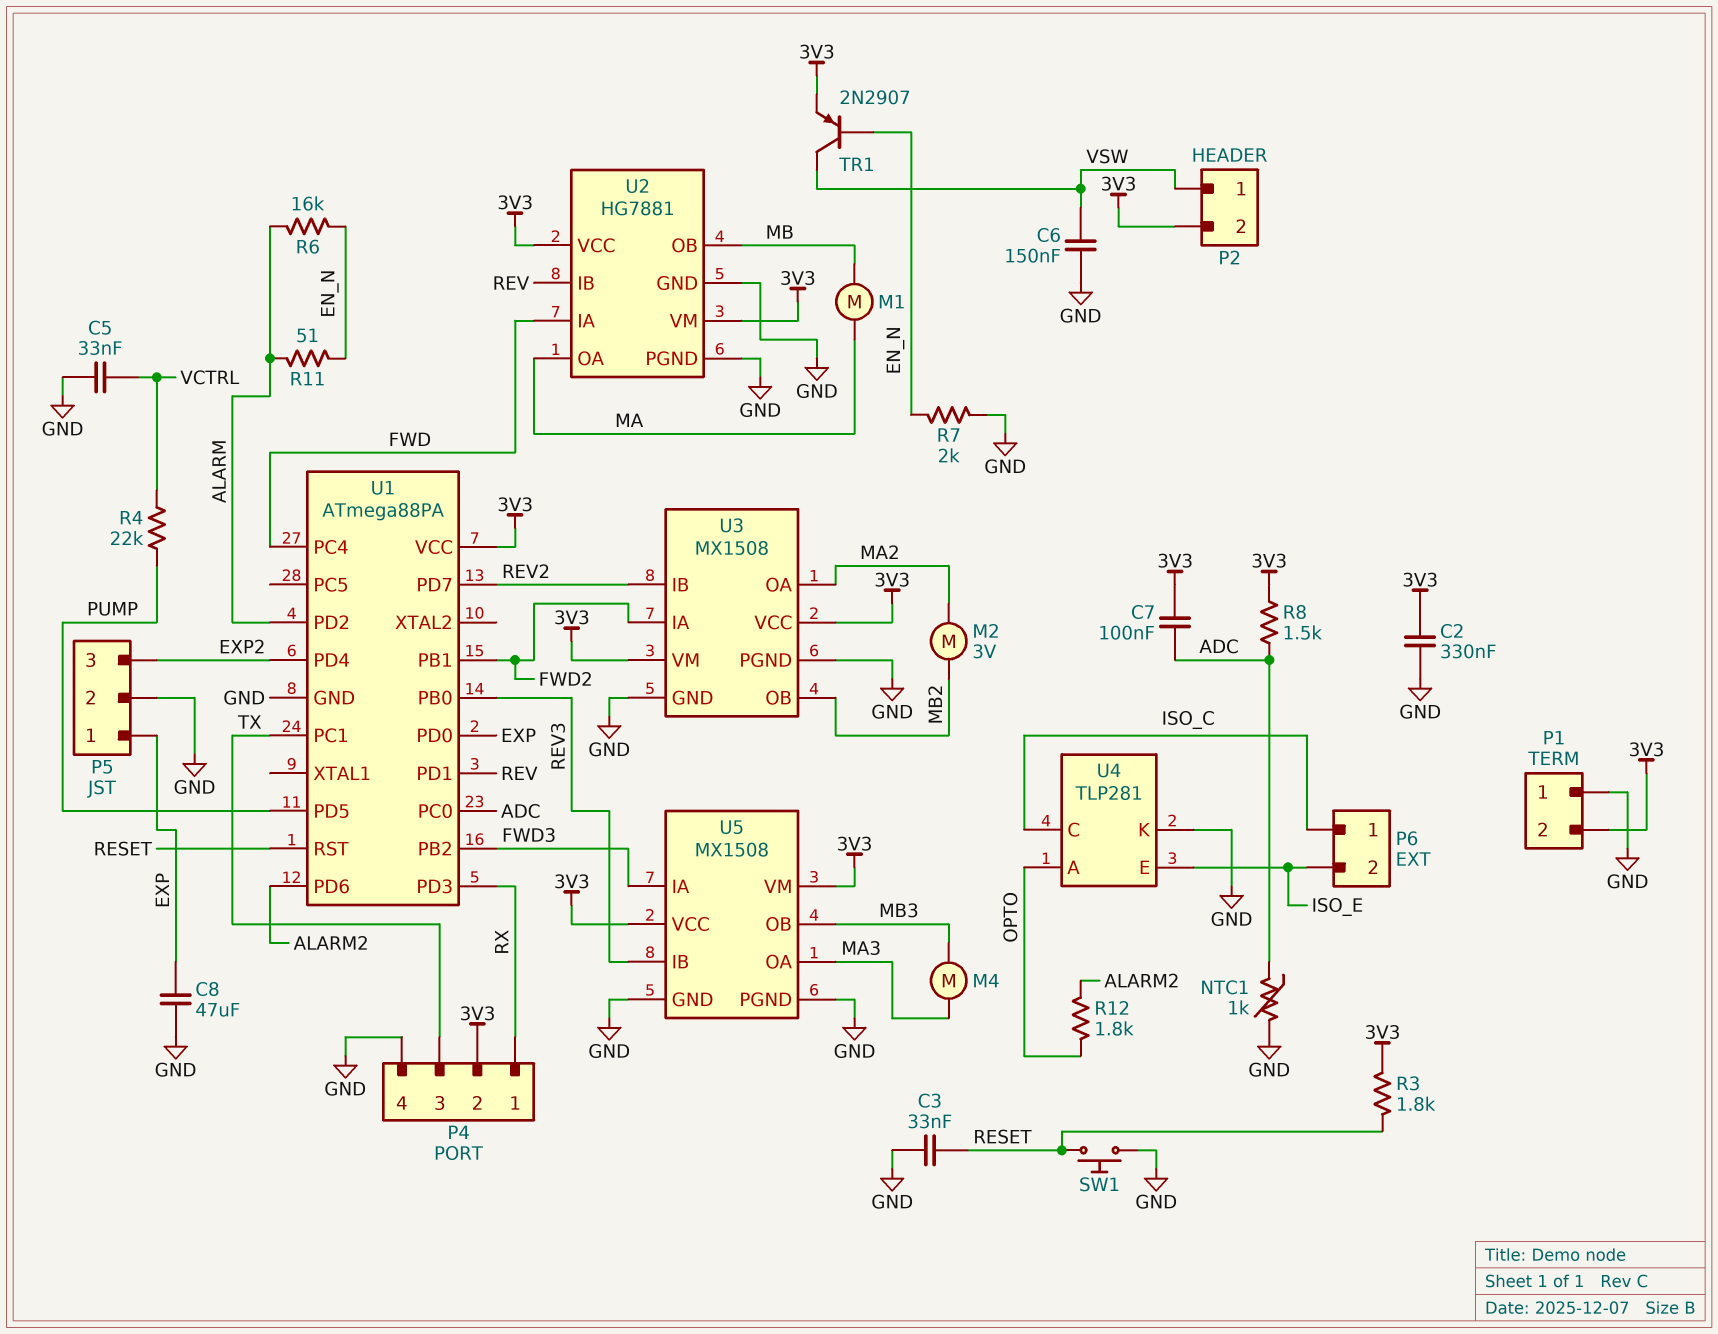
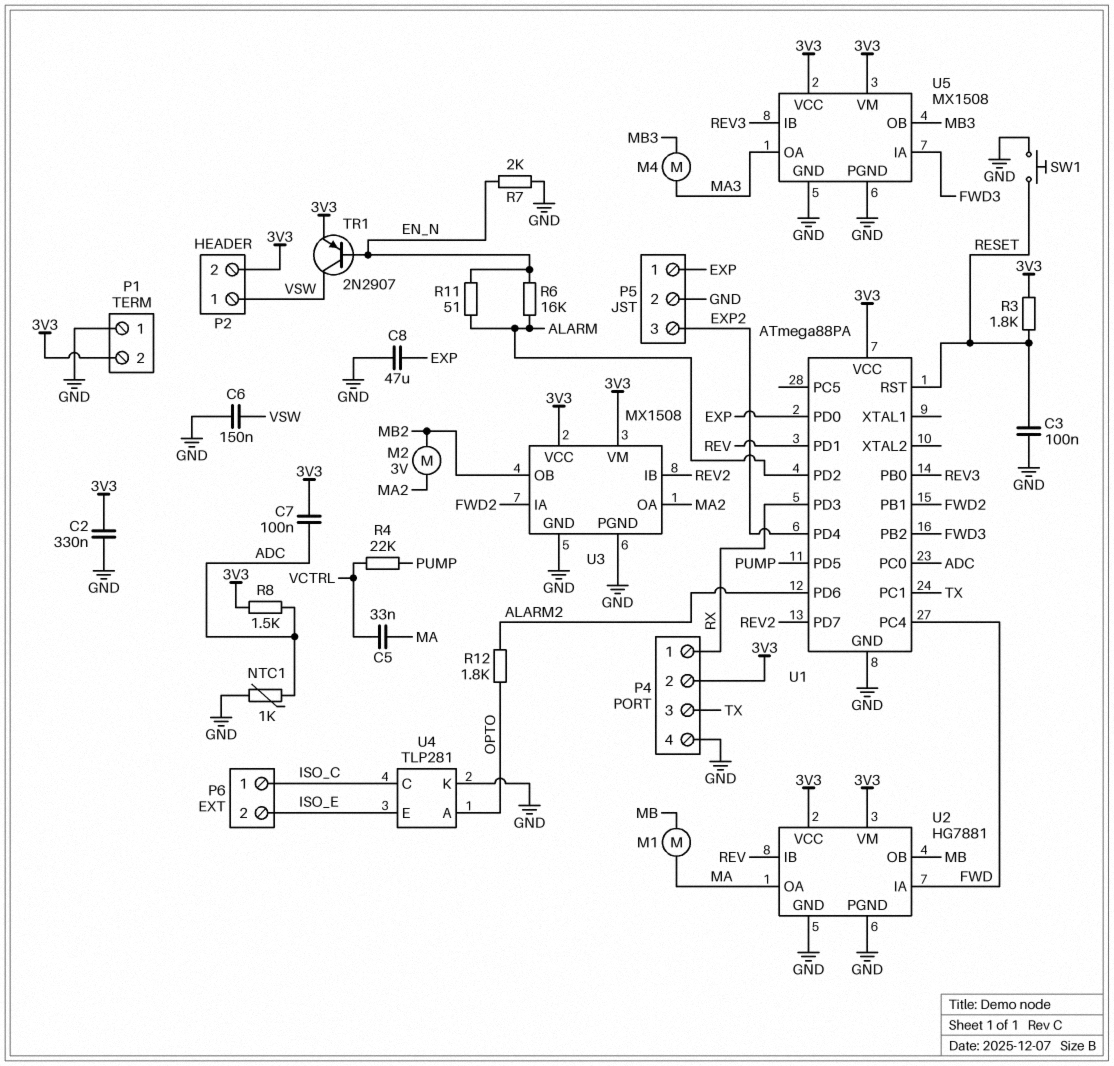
C3: 33nF (GND, RESET) -> 100nF (GND, RESET)
C5: 33nF (GND, VCTRL) -> 33nF (MA, VCTRL)

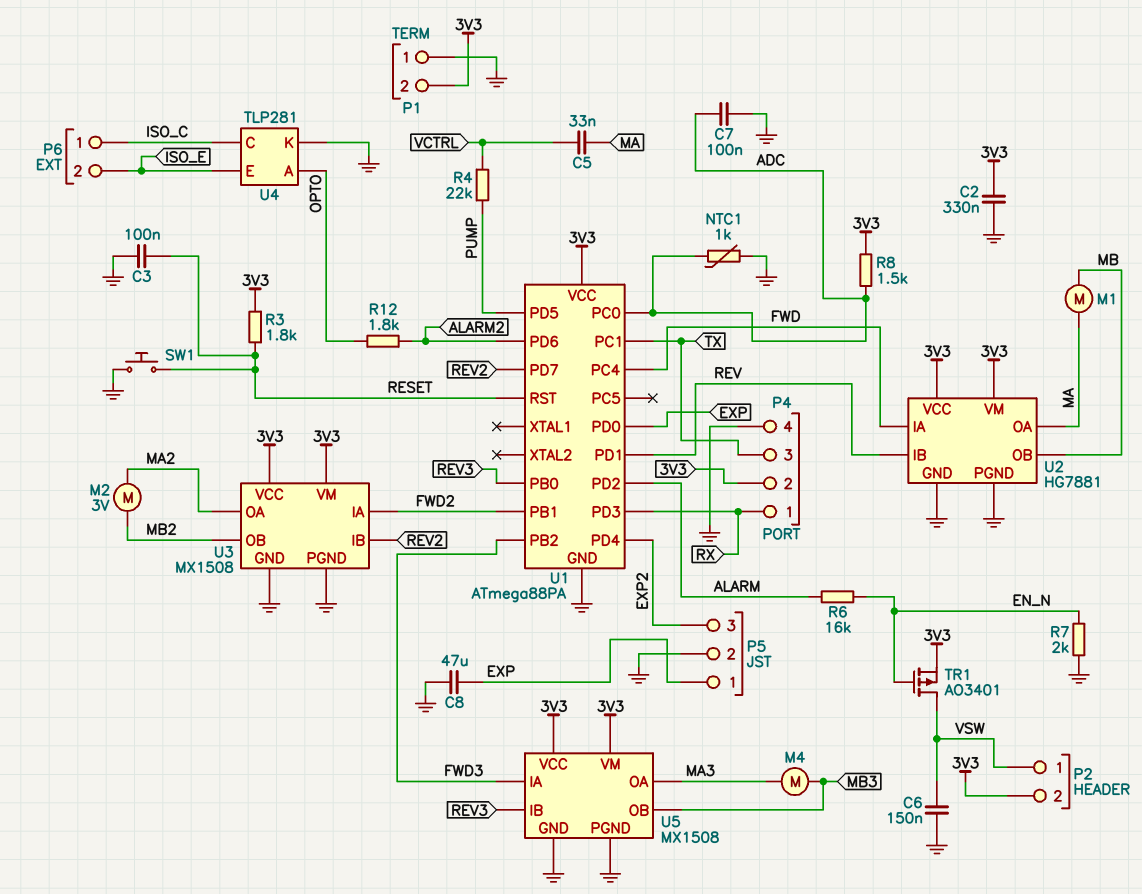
C7: 100nF (3V3, ADC) -> 100nF (ADC, GND)
R11: 51 (ALARM, EN_N) -> none
TR1: PNP 2N2907 (B EN_N, C VSW, E 3V3) -> PMOS AO3401 (G EN_N, D VSW, S 3V3)

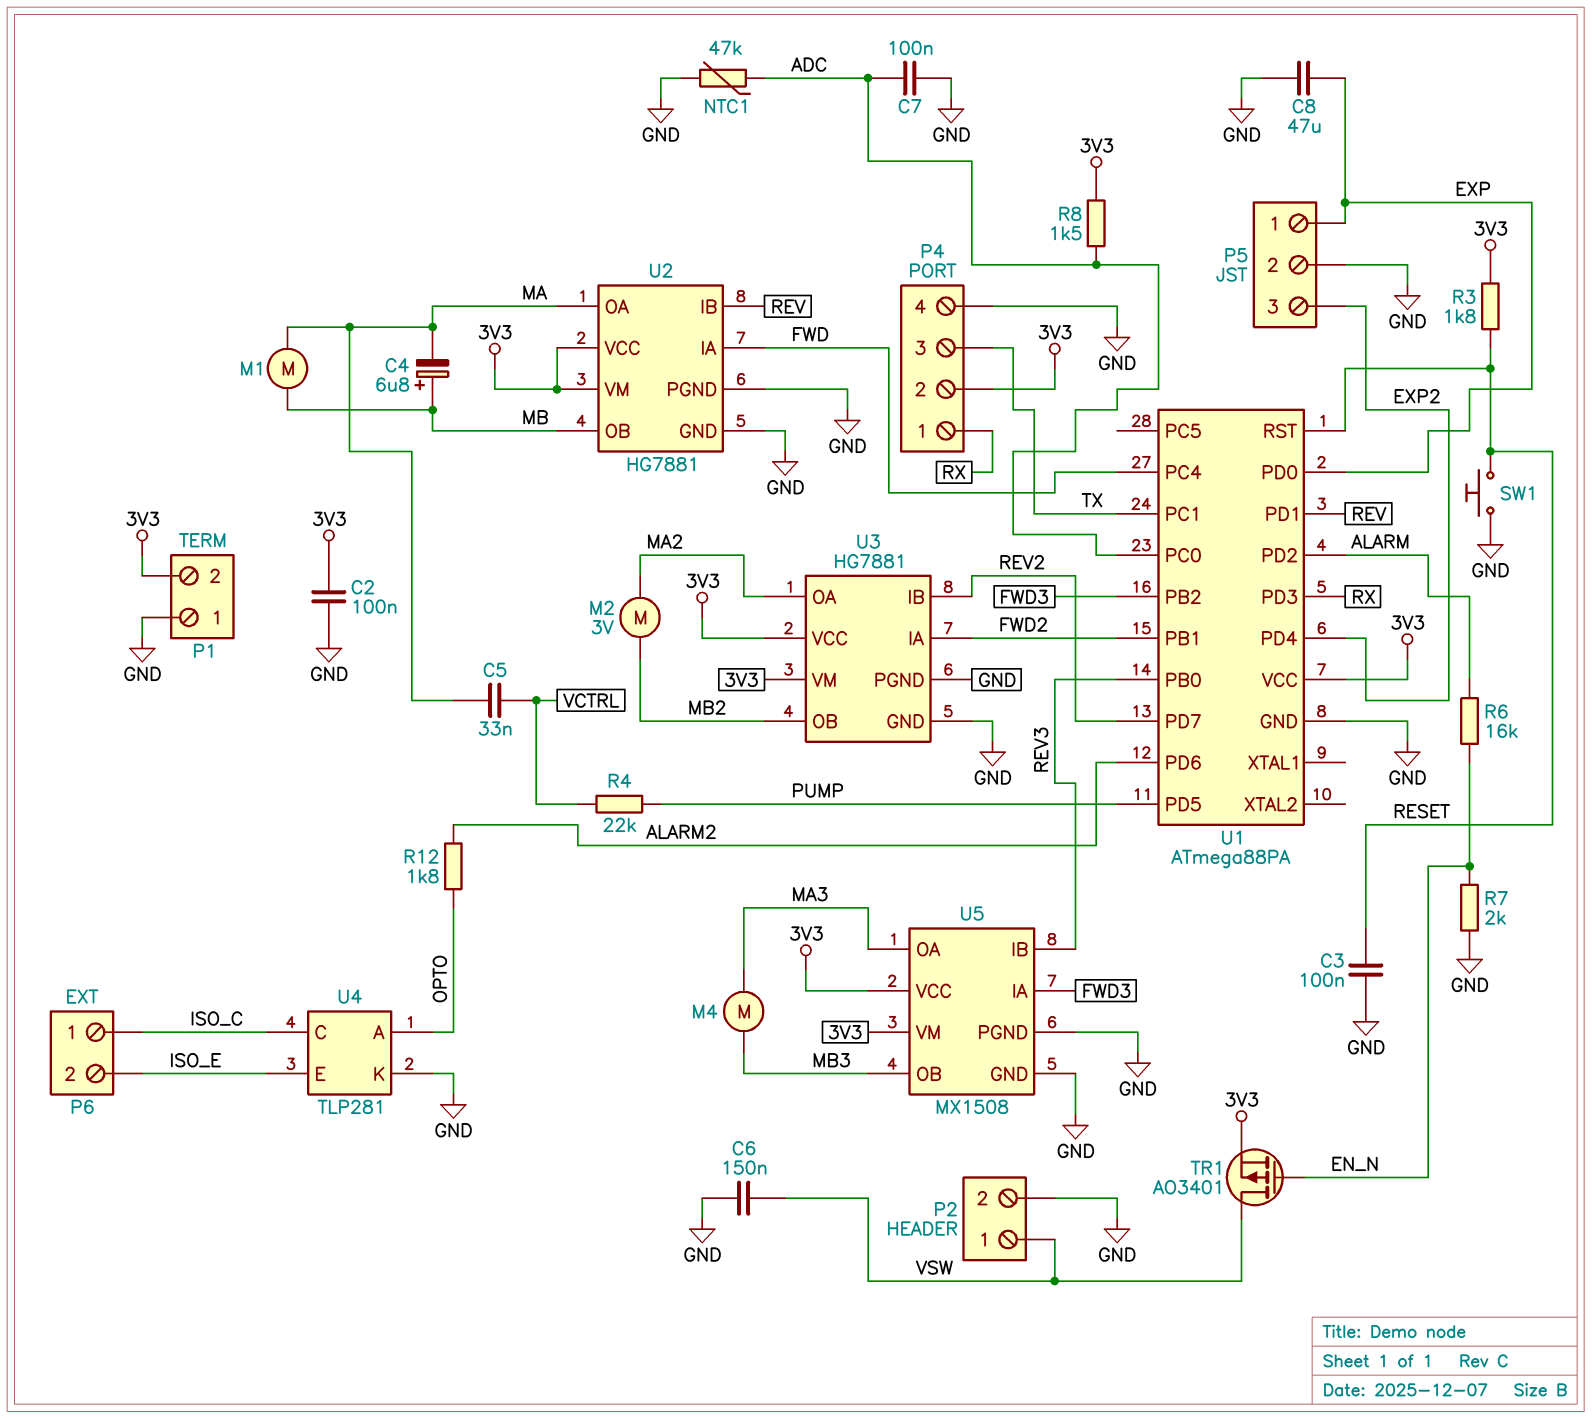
C2: 330nF (3V3, GND) -> 100nF (3V3, GND)
C4: none -> 6.8uF (plus MB, minus MA)
NTC1: 1k (ADC, GND) -> 47k (ADC, GND)
P2 pin 2: 3V3 -> GND
U3: MX1508 -> HG7881

